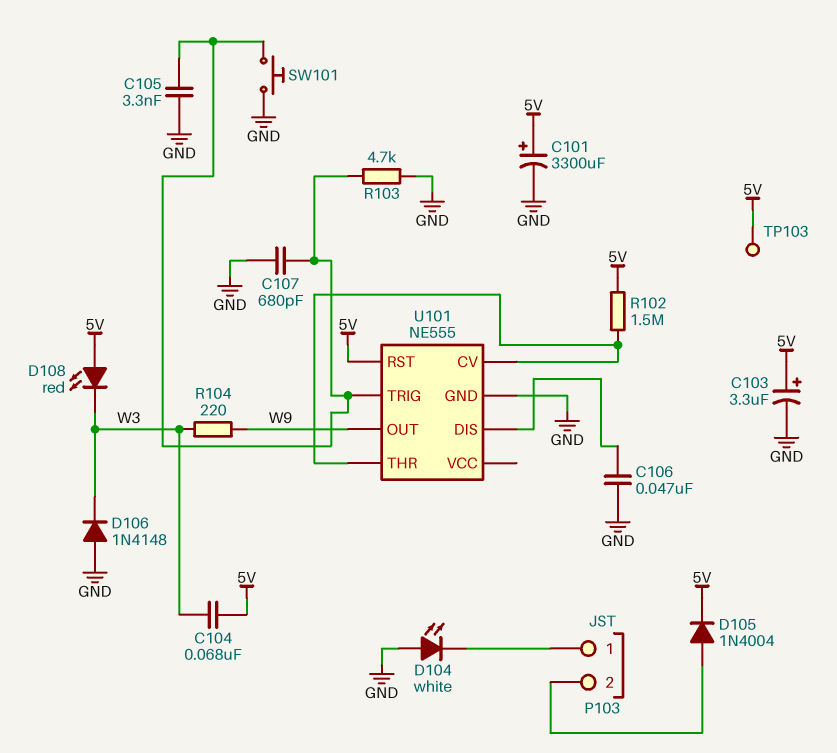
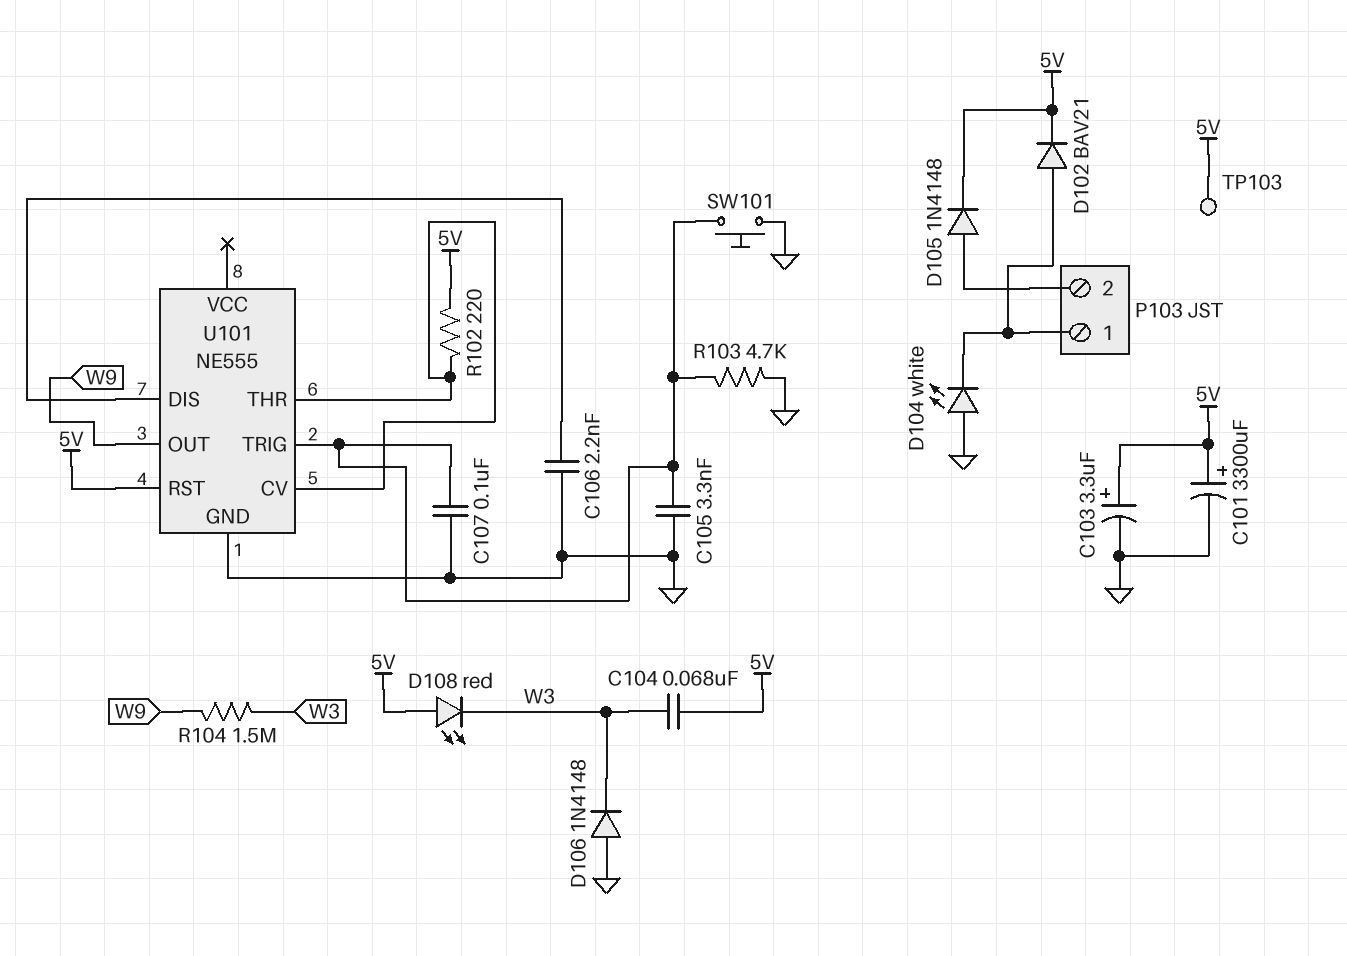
C106: 47nF (GND, U101/DIS) -> 2.2nF (GND, U101/DIS)
C107: 680pF (GND, U101/TRIG) -> 100nF (GND, U101/TRIG)
D102: none -> diode BAV21 (A P103/1, K 5V)
D105: diode 1N4004 (A P103/2, K 5V) -> diode 1N4148 (A P103/2, K 5V)
R102: 1.5M (5V, U101/CV) -> 220 (5V, U101/CV)
R104: 220 (W3, W9) -> 1.5M (W3, W9)

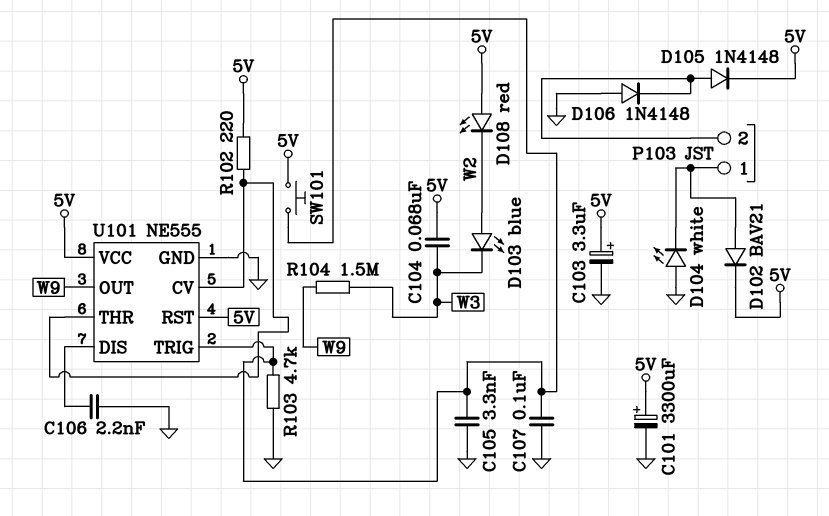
D103: none -> LED blue (A W2, K W3)
D106: diode 1N4148 (A GND, K W3) -> diode 1N4148 (A GND, K P103/2)
D108: LED red (A 5V, K W3) -> LED red (A 5V, K W2)
SW101: button (GND, U101/TRIG) -> button (5V, U101/TRIG)
TP103: test point (5V) -> none
U101 pin VCC: none -> 5V

